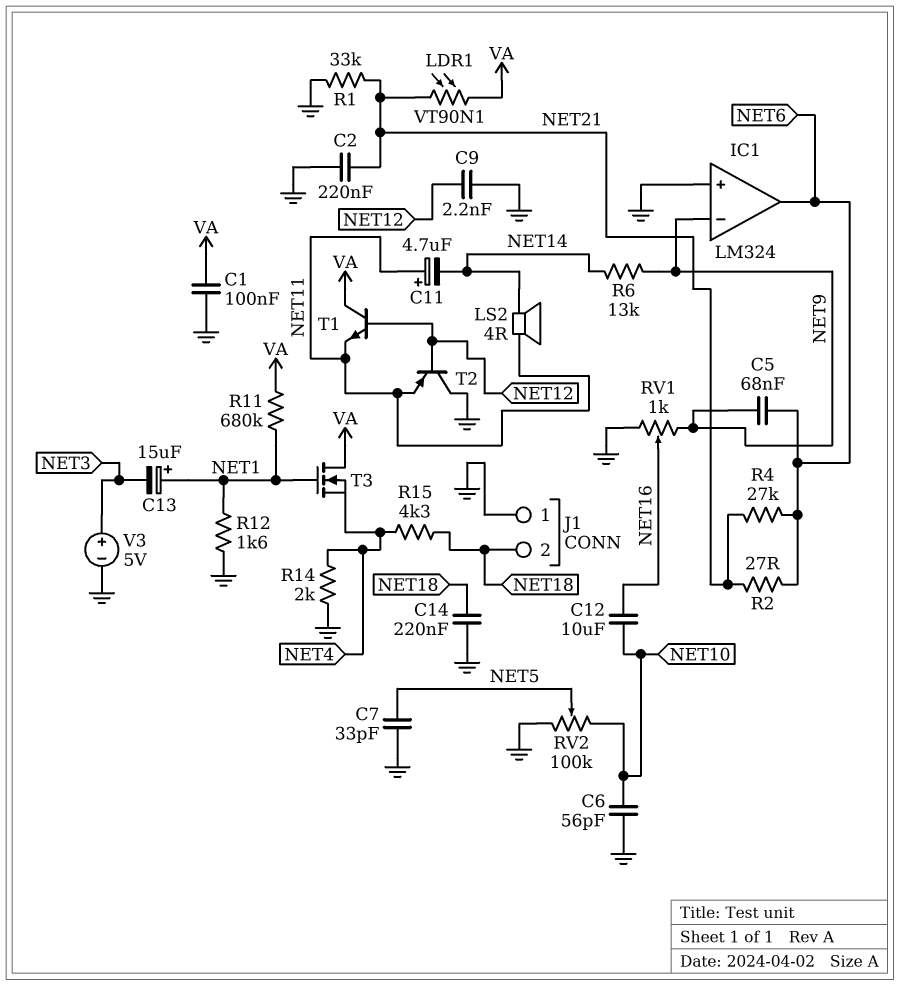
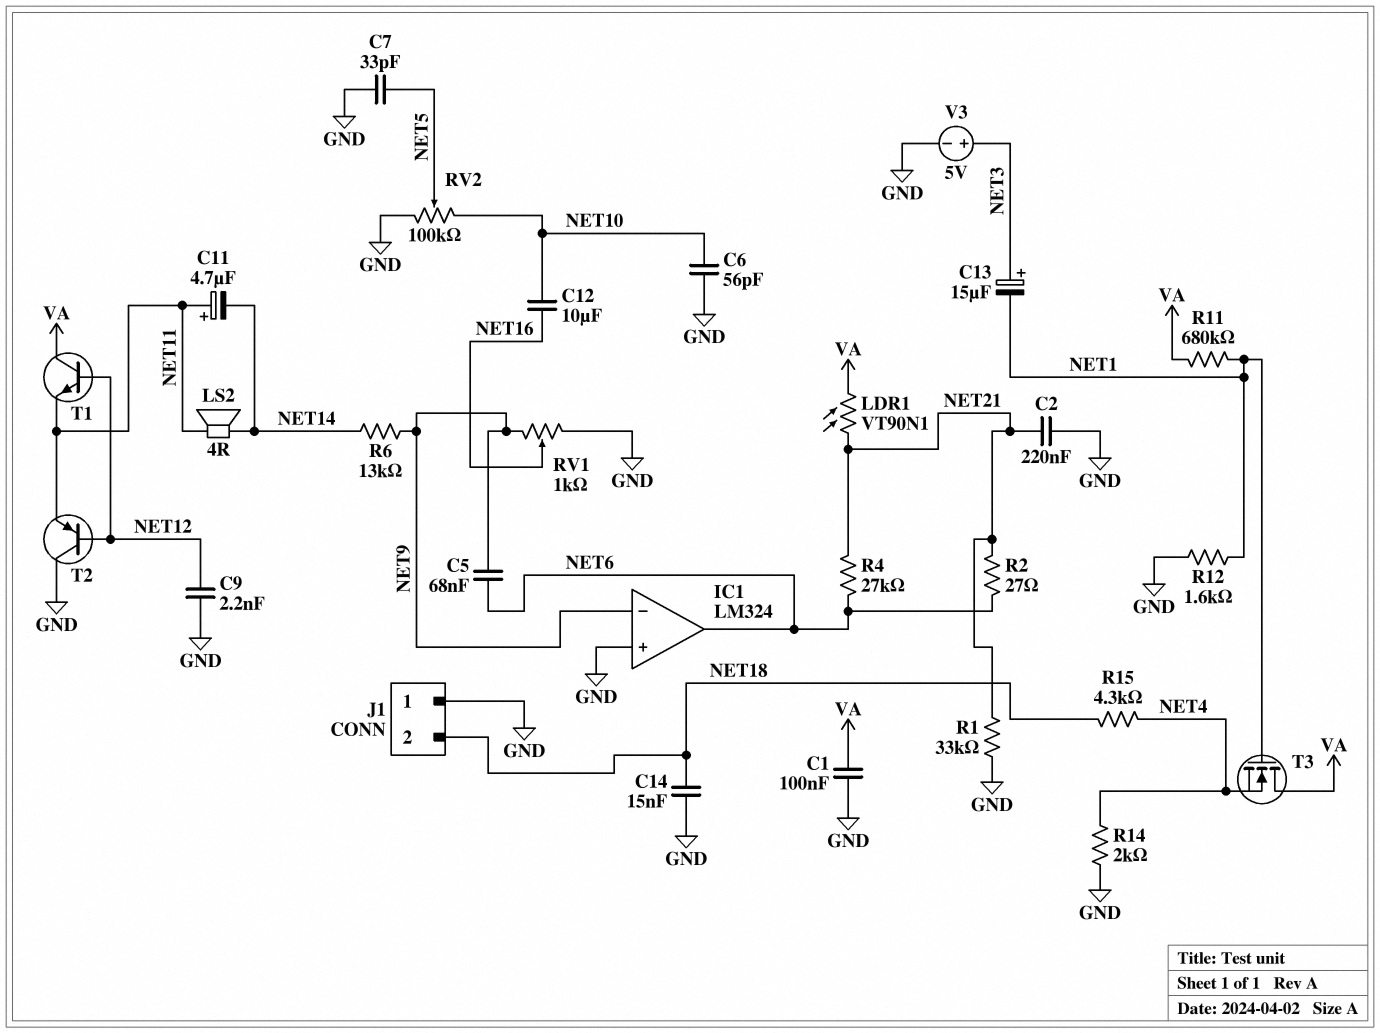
C13: 15uF (plus NET1, minus NET3) -> 15uF (plus NET3, minus NET1)
C14: 220nF (GND, NET18) -> 15nF (GND, NET18)

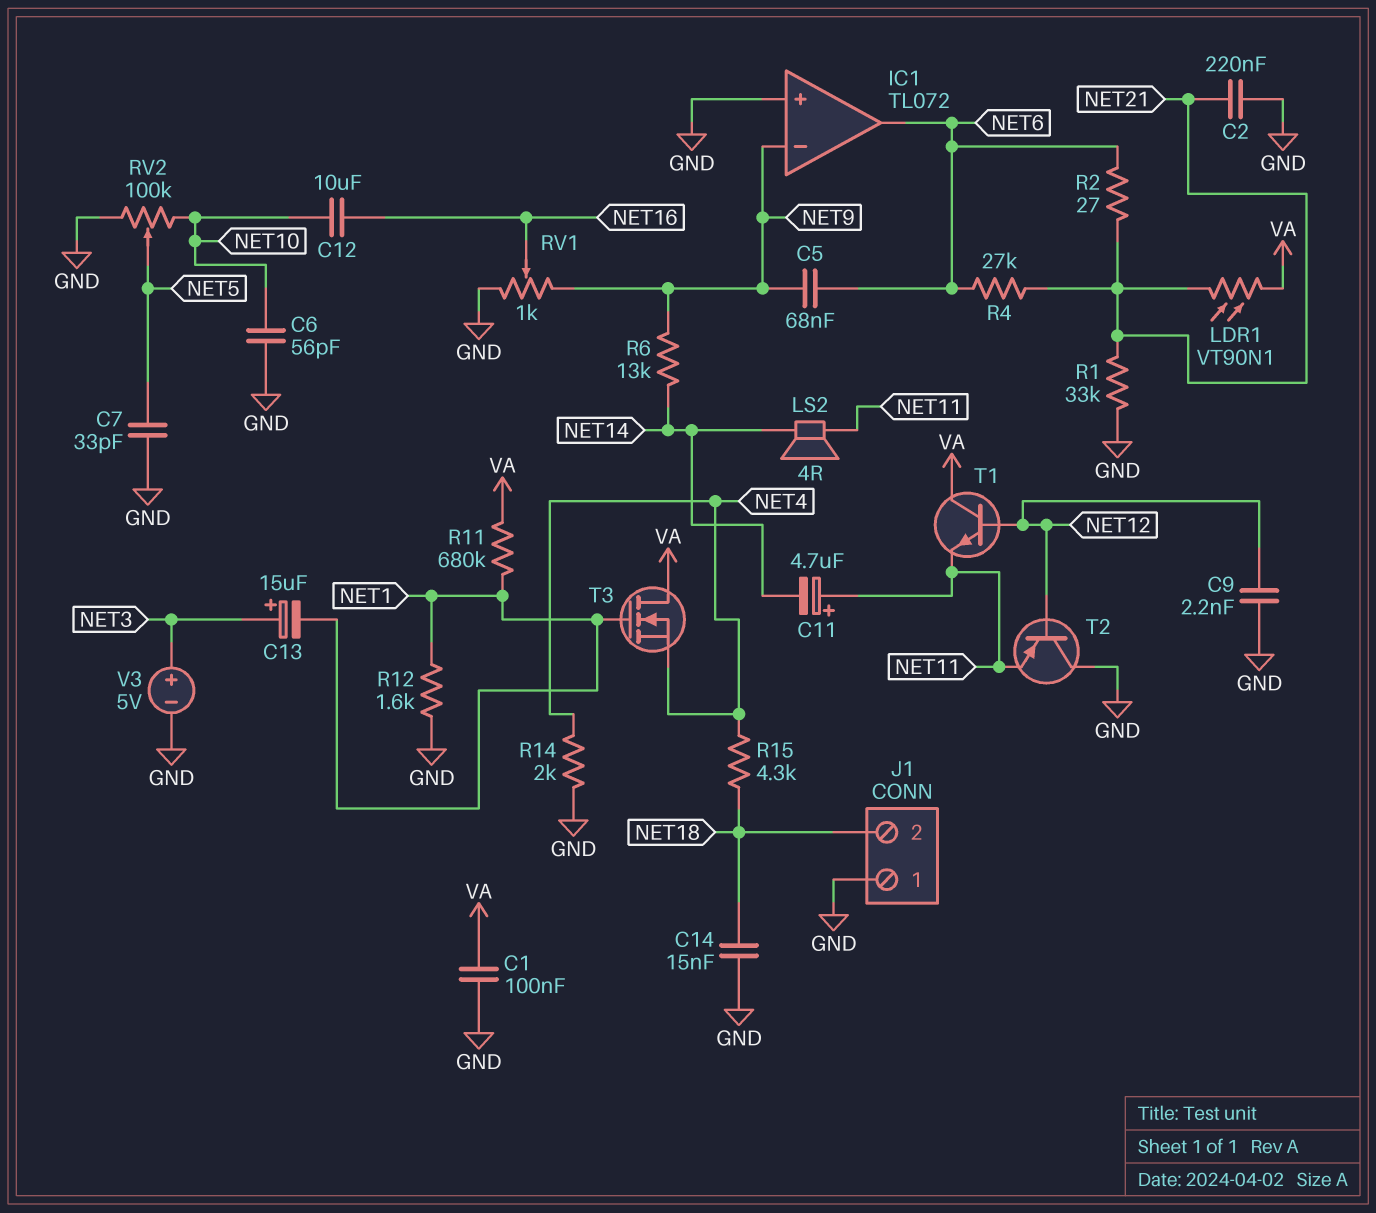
IC1: LM324 -> TL072

